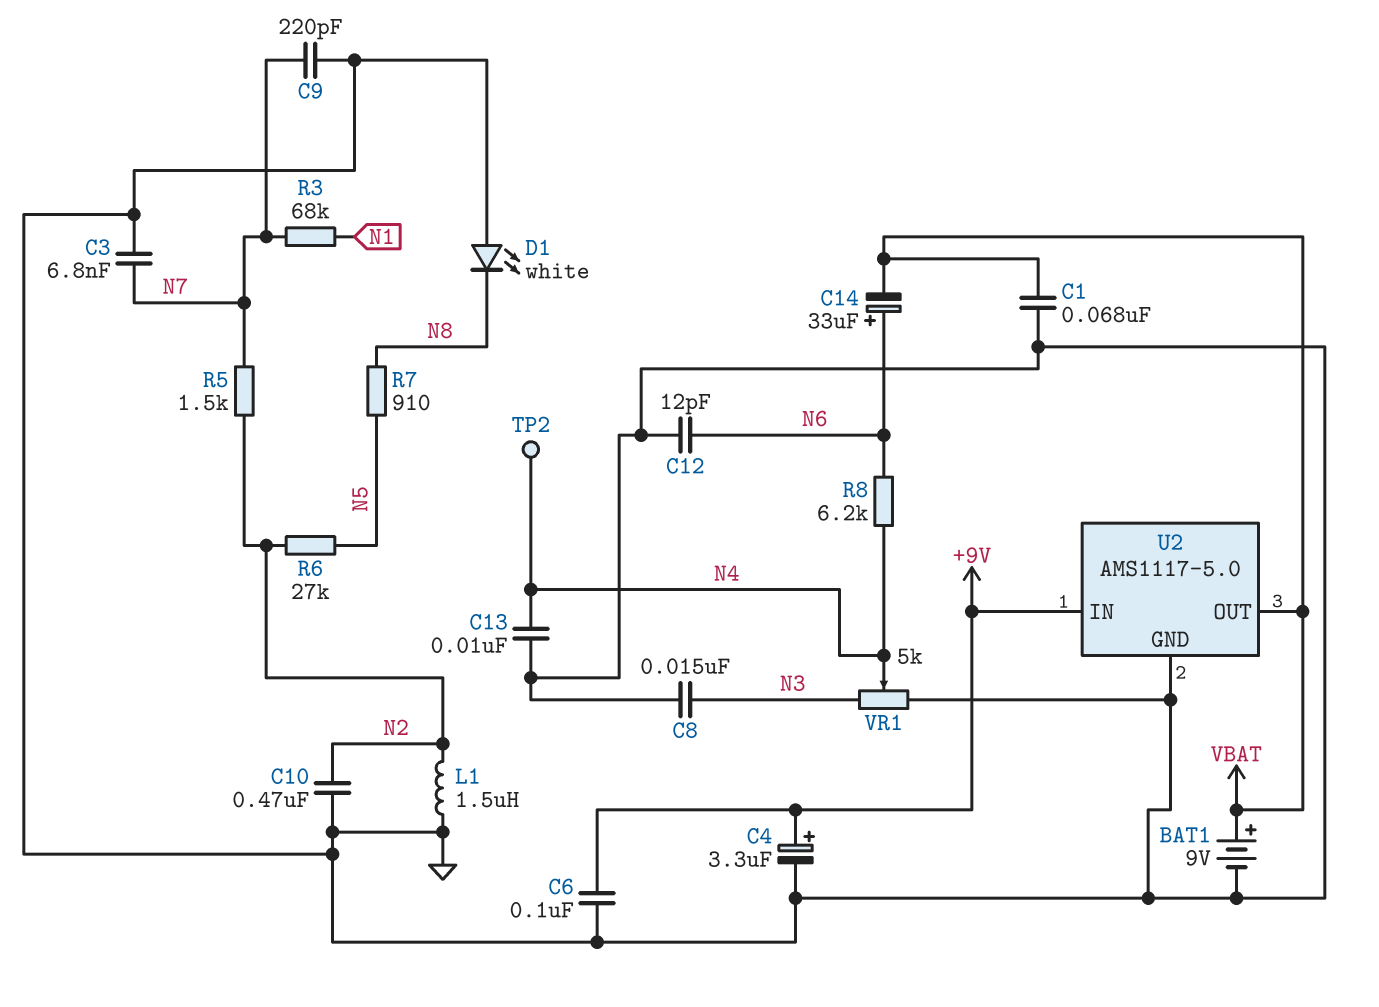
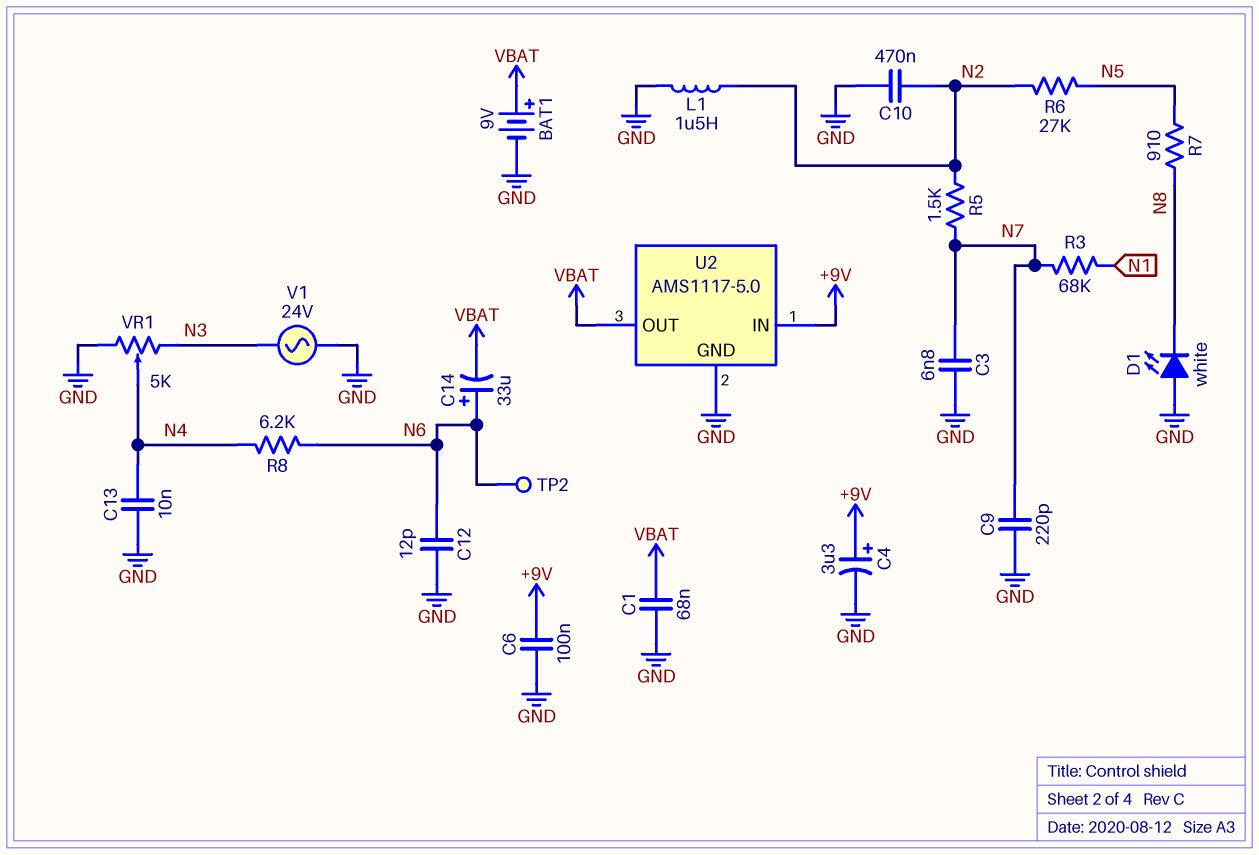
C8: 15nF (GND, N3) -> none
TP2: test point (N4) -> test point (N6)
V1: none -> AC 24V (GND, N3)

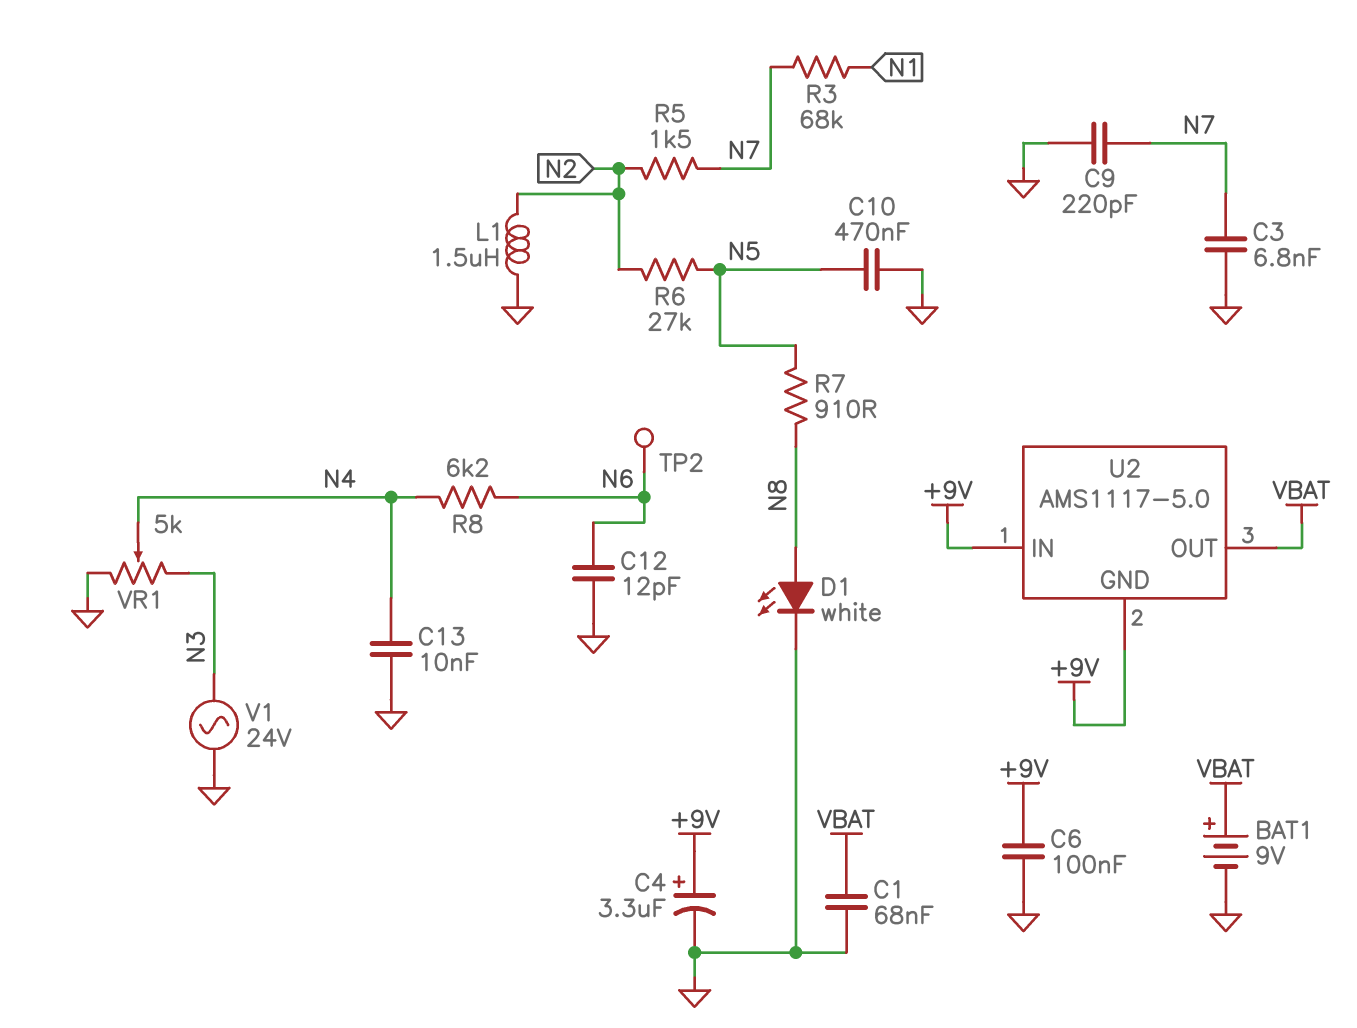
C10: 470nF (GND, N2) -> 470nF (GND, N5)
C14: 33uF (plus N6, minus VBAT) -> none
D1: LED white (A GND, K N8) -> LED white (A N8, K GND)
U2 pin GND: GND -> +9V

